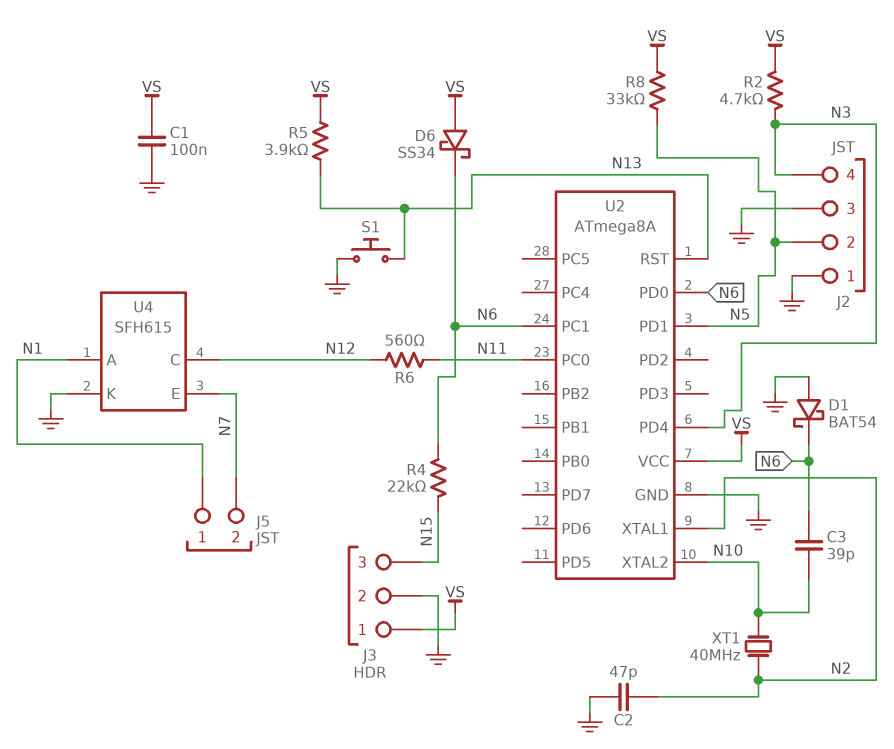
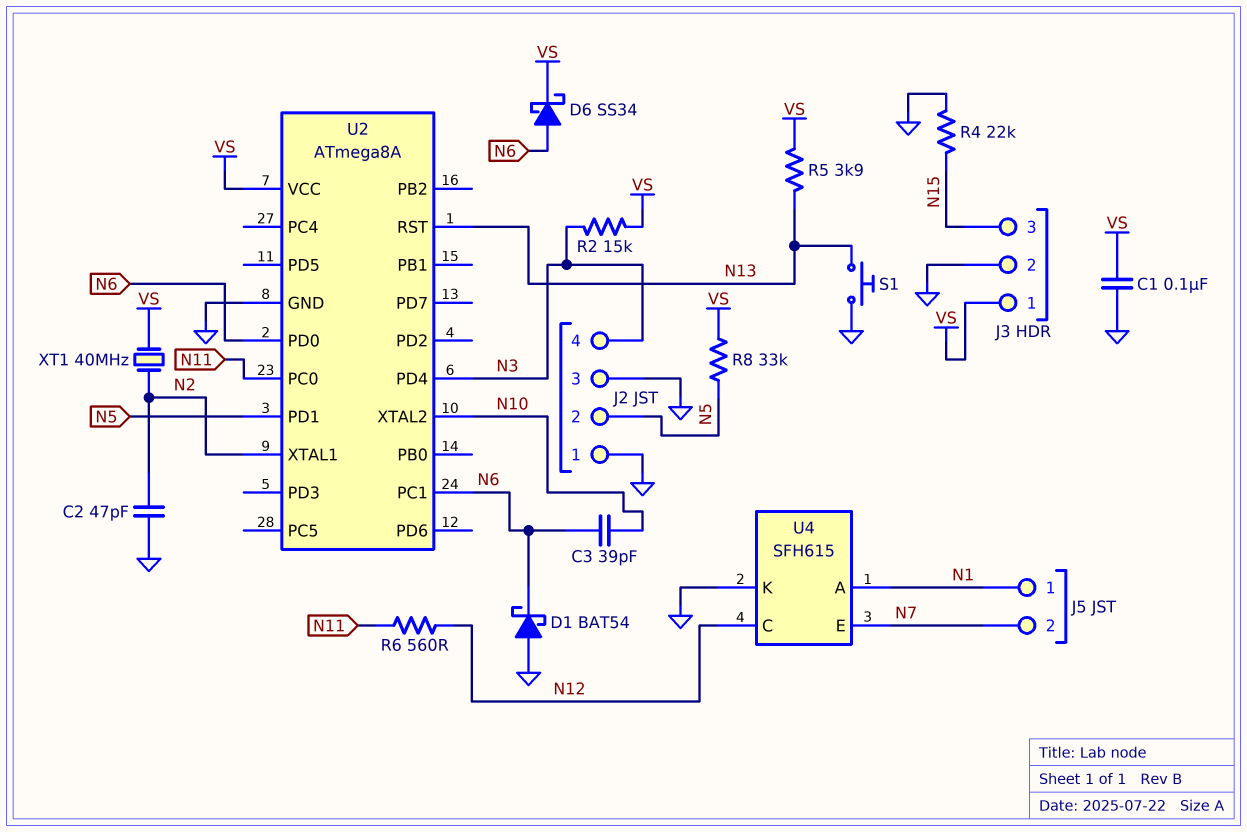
D6: schottky SS34 (A VS, K N6) -> schottky SS34 (A N6, K VS)
R2: 4.7k (N3, VS) -> 15k (N3, VS)
R4: 22k (N6, N15) -> 22k (GND, N15)
XT1: 40MHz (N2, N10) -> 40MHz (N2, VS)

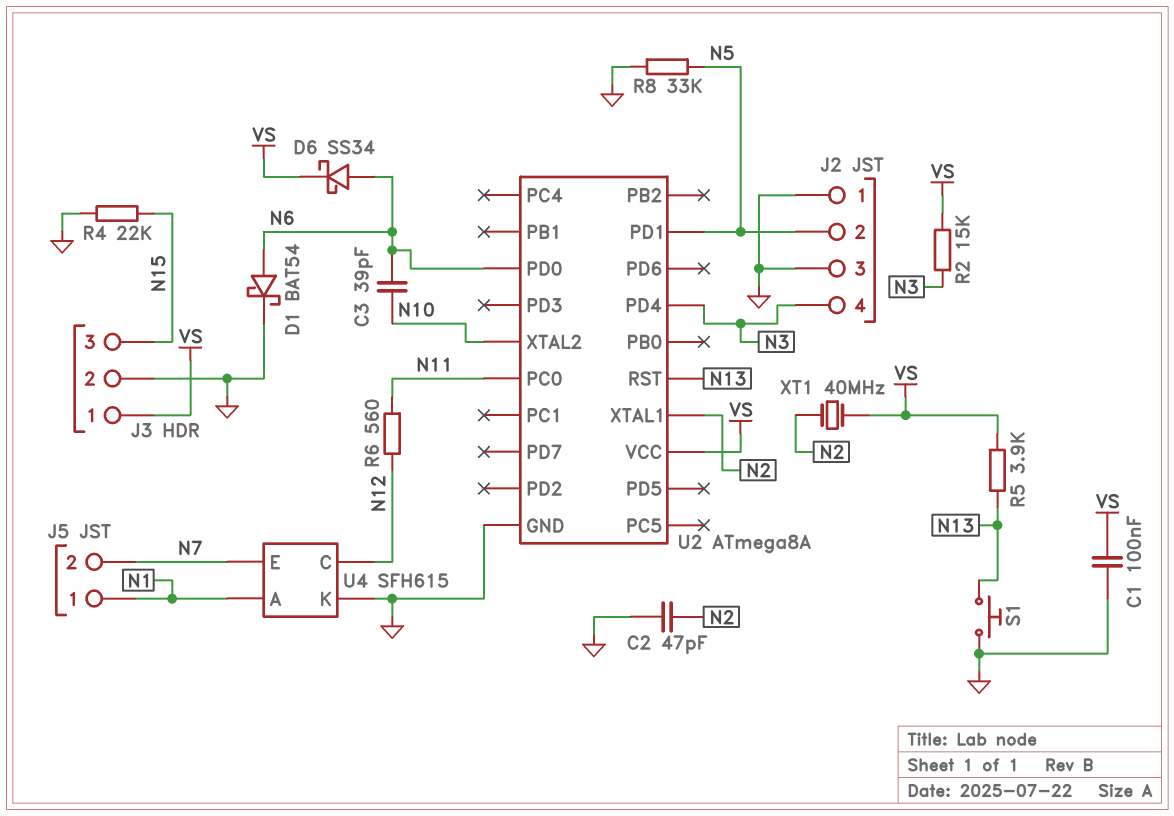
D1: schottky BAT54 (A GND, K N6) -> schottky BAT54 (A N6, K GND)
R8: 33k (N5, VS) -> 33k (GND, N5)
U2 pin PC1: N6 -> none

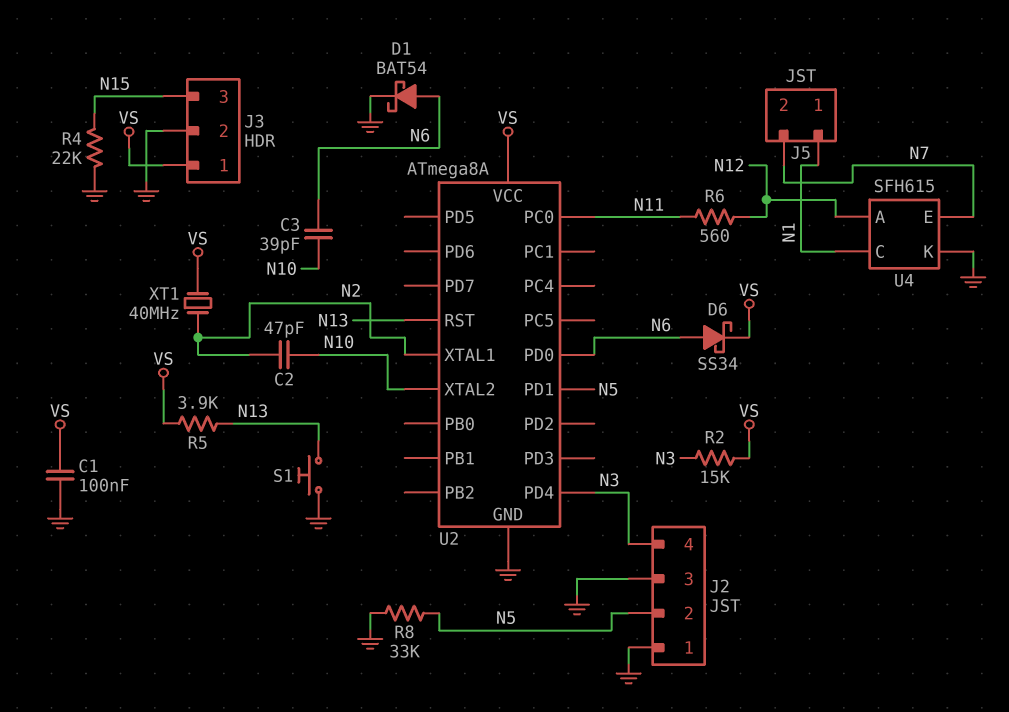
C2: 47pF (GND, N2) -> 47pF (N2, N10)
U4 pin A: N1 -> N12
U4 pin C: N12 -> N1

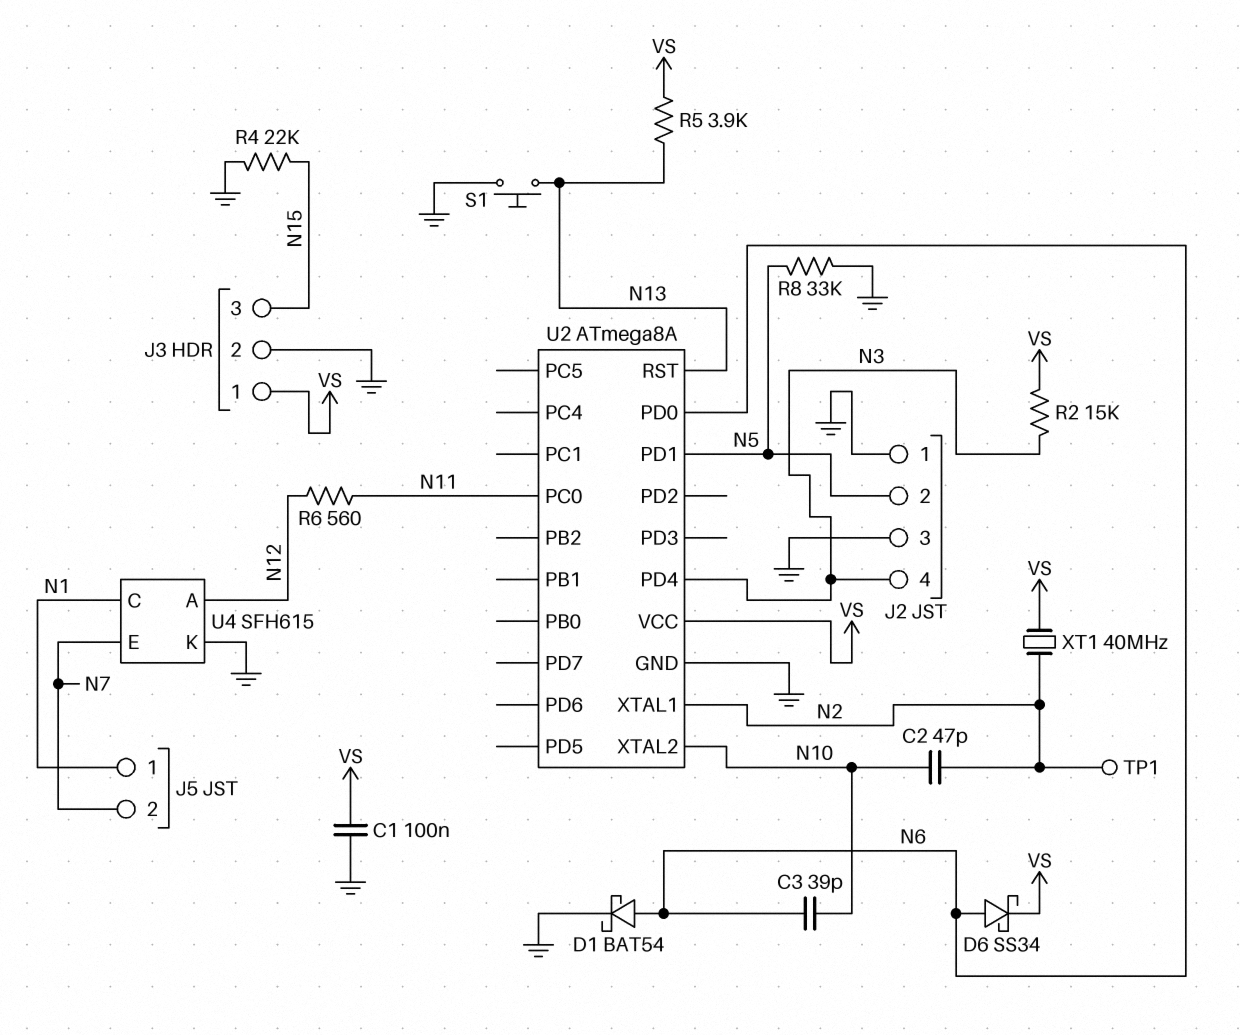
TP1: none -> test point (N2)

